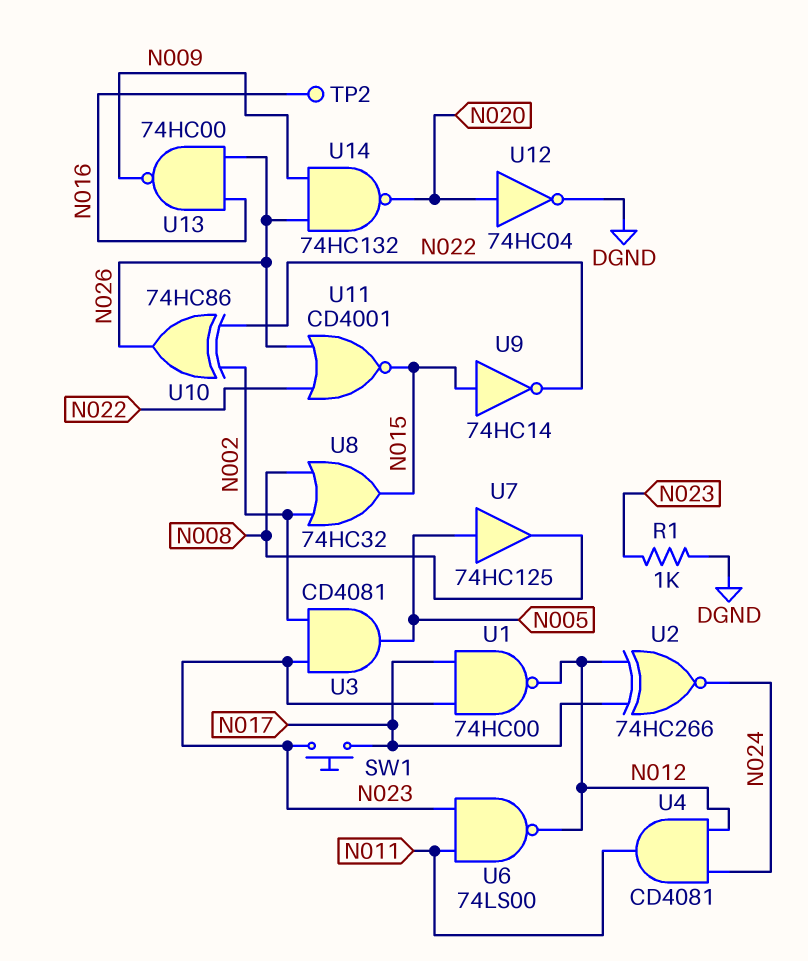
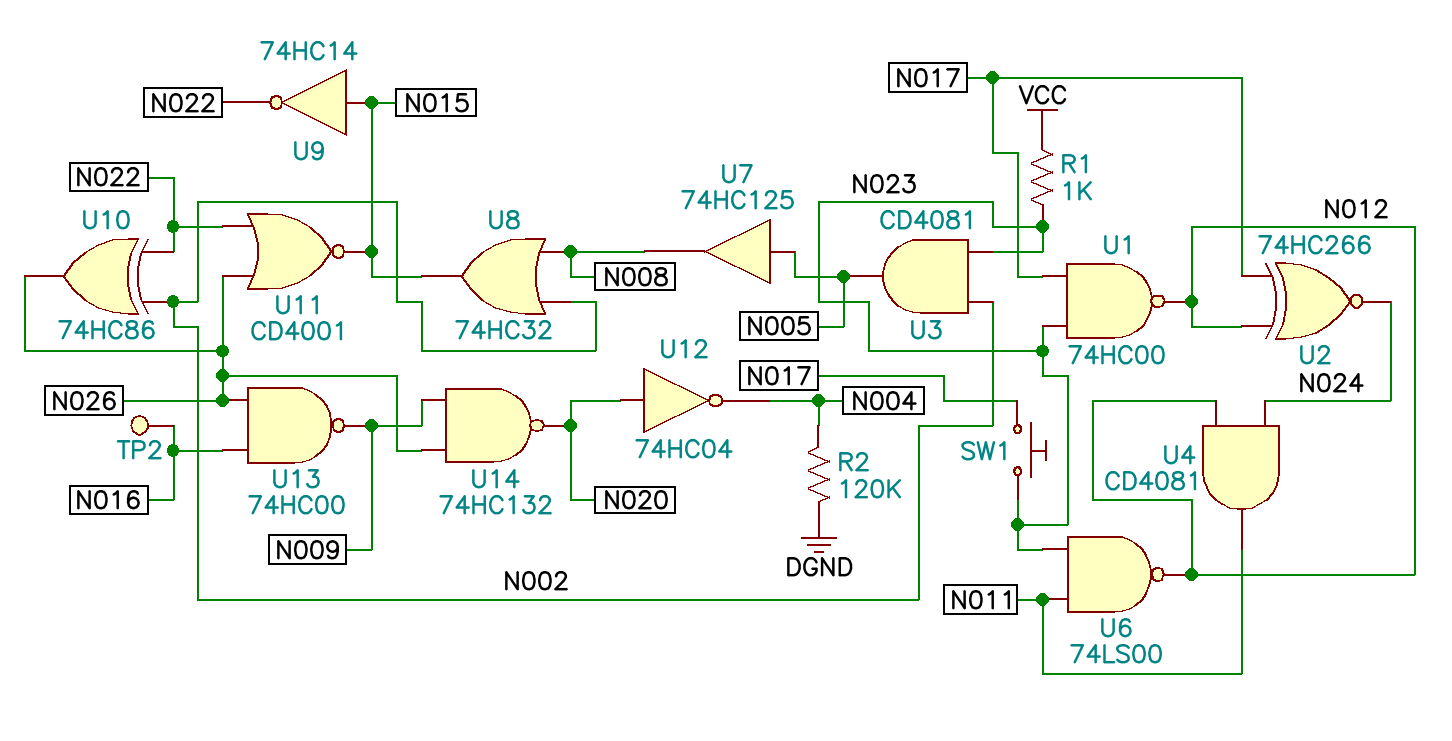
R1: 1k (DGND, N023) -> 1k (N023, VCC)
R2: none -> 120k (DGND, N004)
U12: NOT 74HC04 (in N020, out DGND) -> NOT 74HC04 (in N020, out N004)

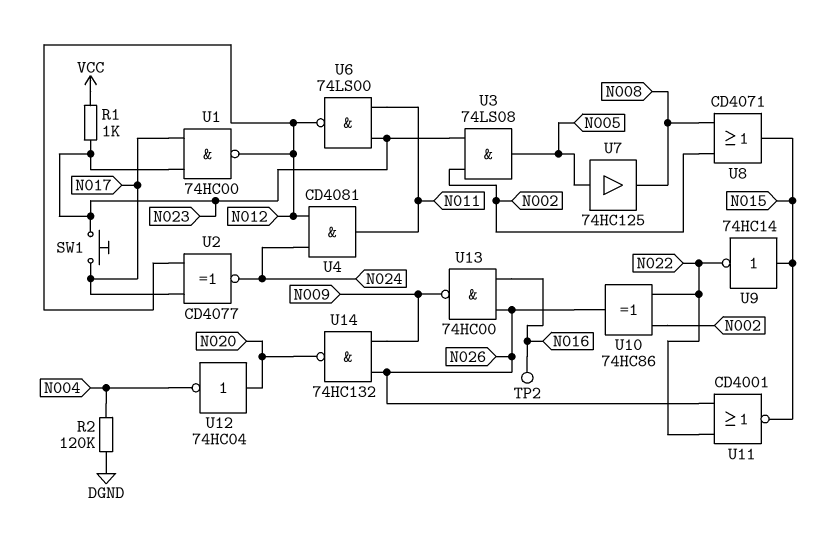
U2: XNOR 74HC266 (in N012, in N017, out N024) -> XNOR CD4077 (in N012, in N017, out N024)
U3: AND CD4081 (in N002, in N023, out N005) -> AND 74LS08 (in N002, in N023, out N005)
U8: OR 74HC32 (in N002, in N008, out N015) -> OR CD4071 (in N002, in N008, out N015)

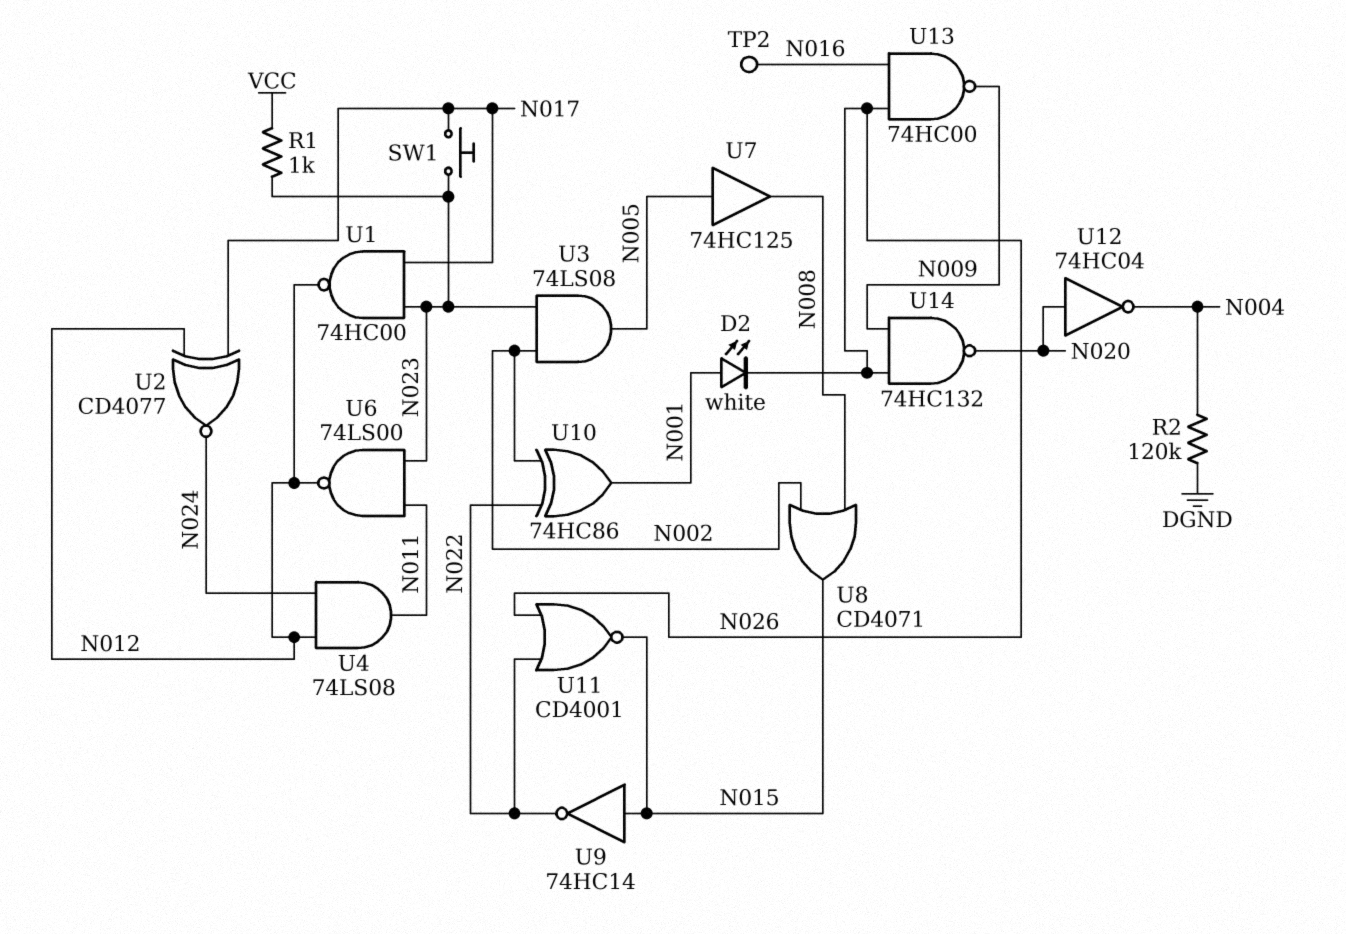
D2: none -> LED white (A N001, K N026)
U4: AND CD4081 (in N012, in N024, out N011) -> AND 74LS08 (in N012, in N024, out N011)
U10: XOR 74HC86 (in N002, in N022, out N026) -> XOR 74HC86 (in N002, in N022, out N001)

